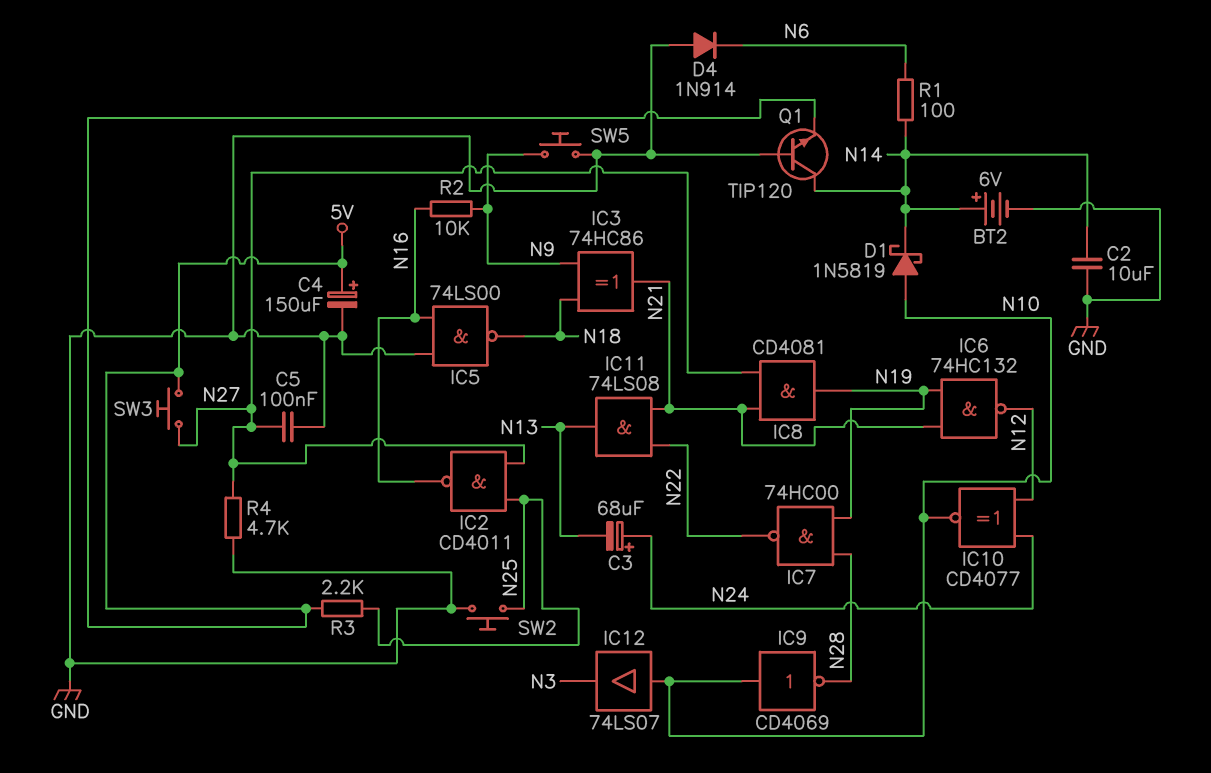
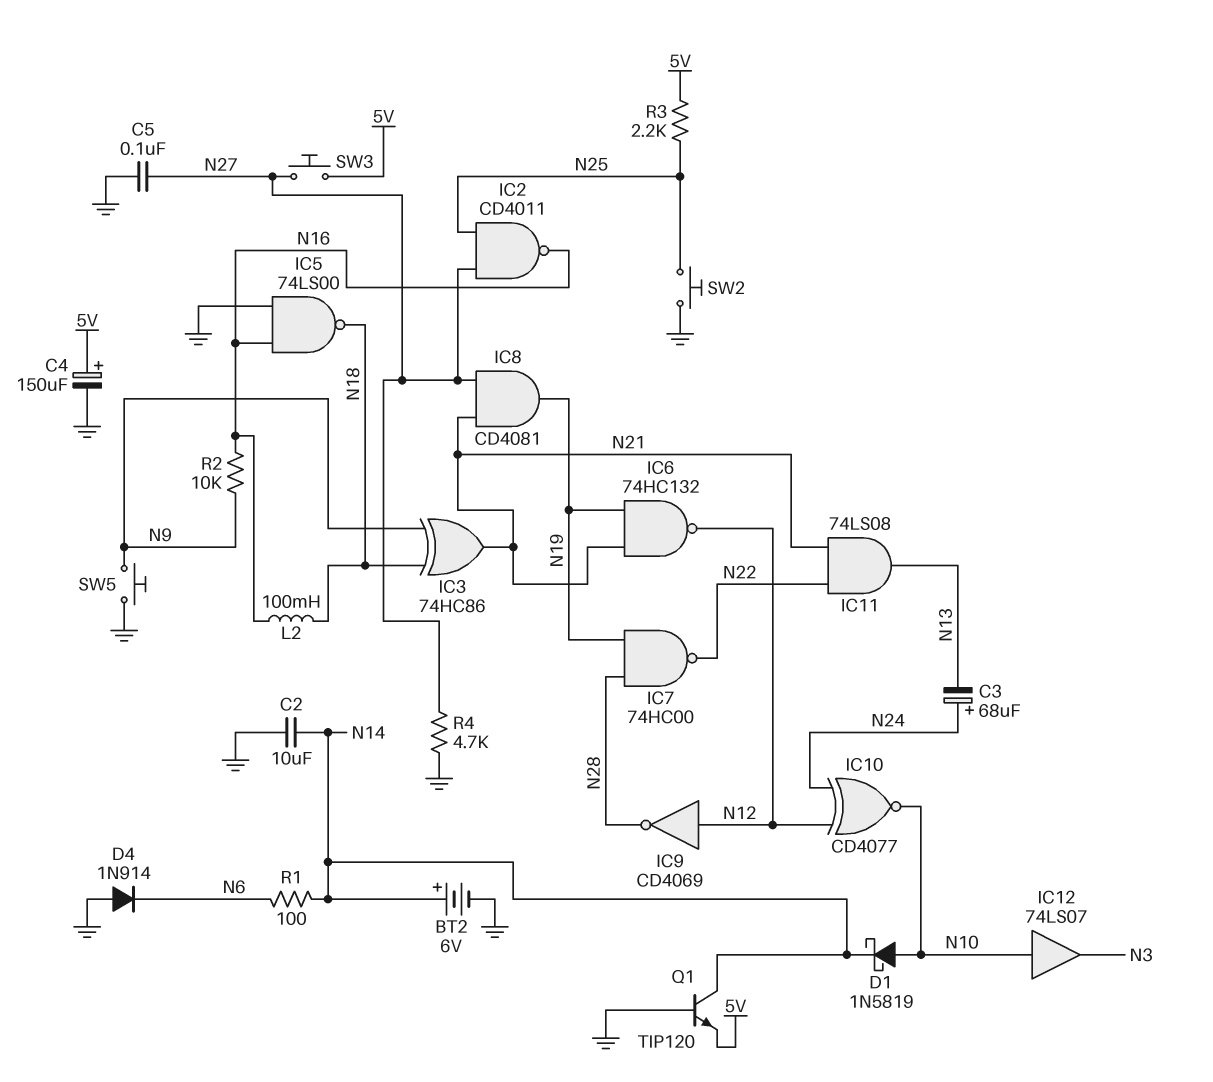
IC9: NOT CD4069 (in N10, out N28) -> NOT CD4069 (in N12, out N28)
L2: none -> 100mH (N16, N18)

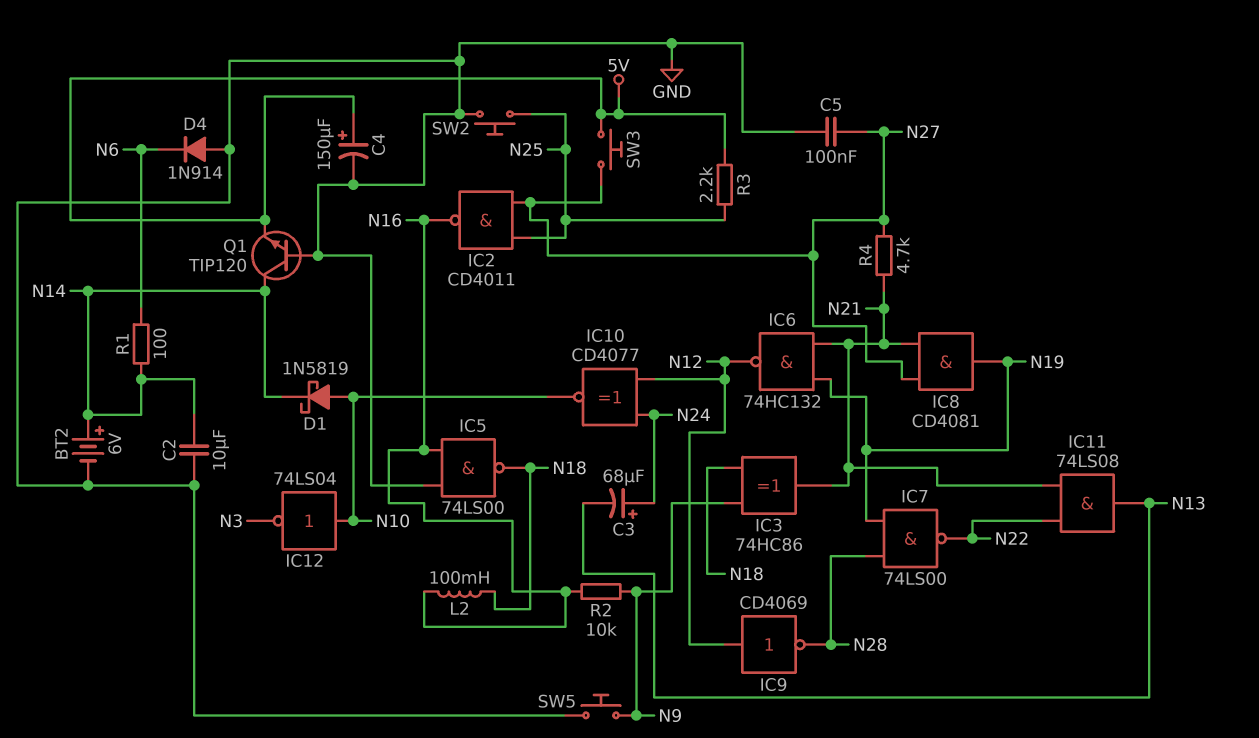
IC7: NAND 74HC00 (in N19, in N28, out N22) -> NAND 74LS00 (in N19, in N28, out N22)
IC12: buffer 74LS07 (in N10, out N3) -> NOT 74LS04 (in N10, out N3)
R4: 4.7k (GND, N27) -> 4.7k (N21, N27)

